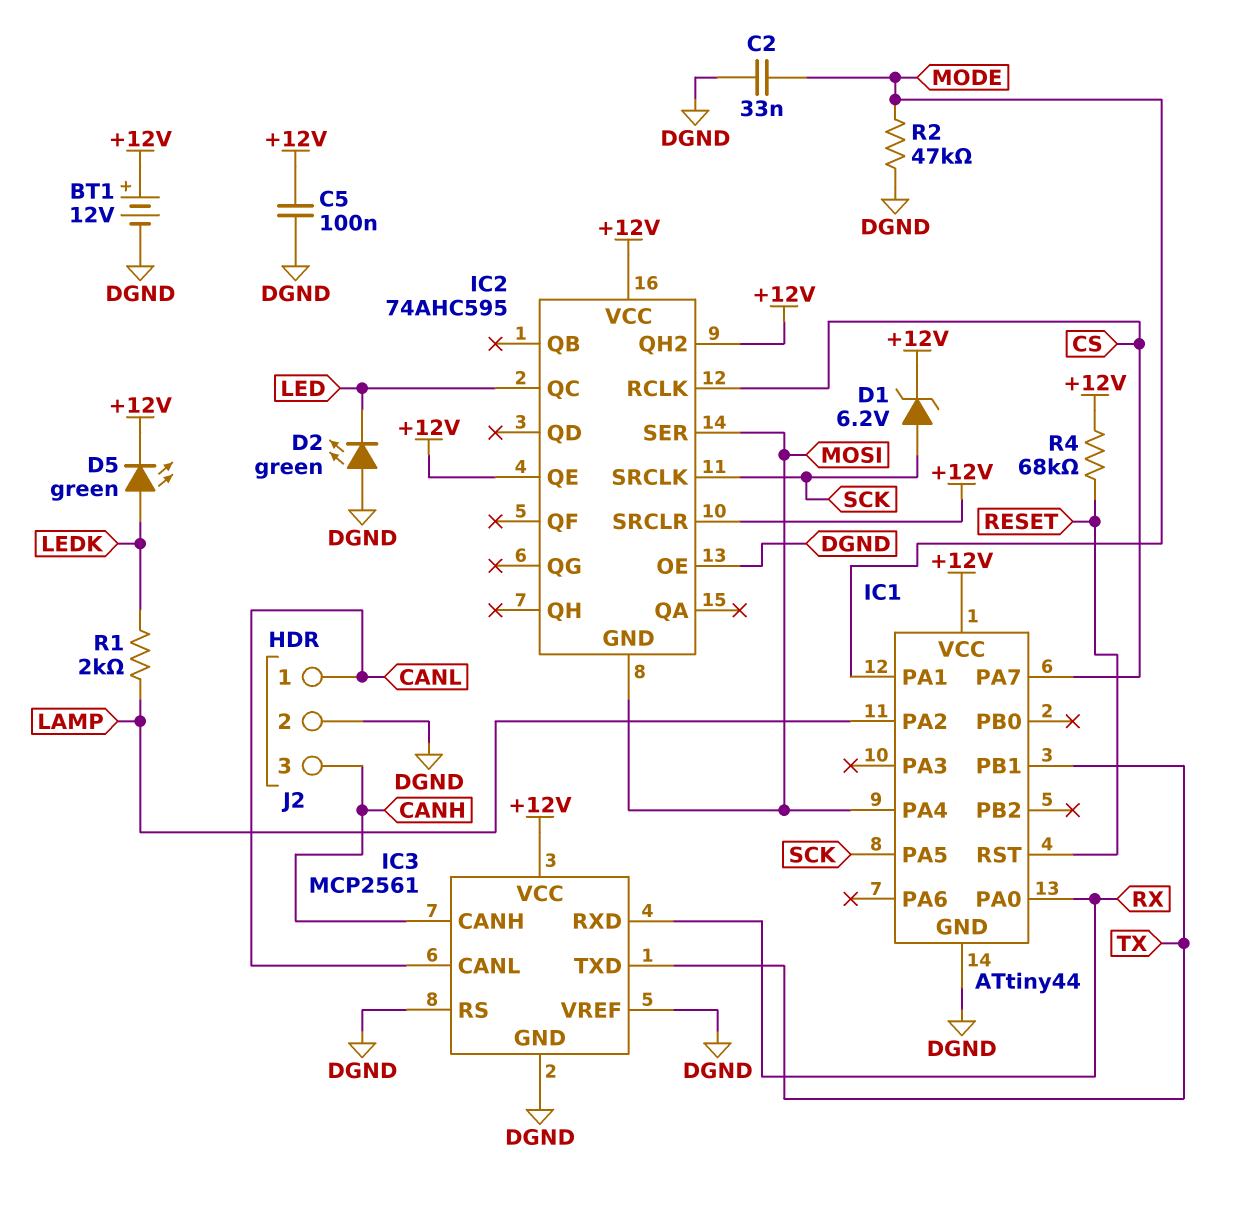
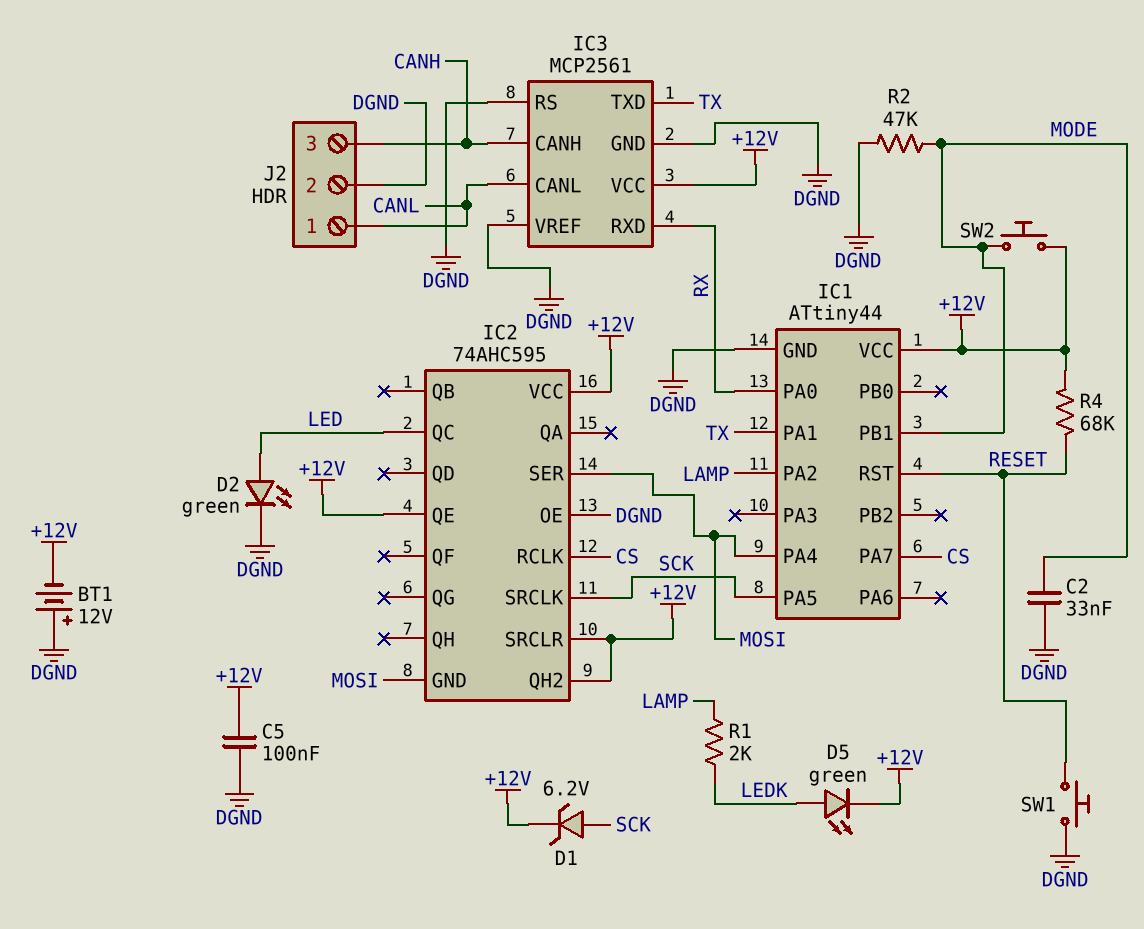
BT1: 12V (plus +12V, minus DGND) -> 12V (plus DGND, minus +12V)
D2: LED green (A DGND, K LED) -> LED green (A LED, K DGND)
IC1 pin PA1: MODE -> TX
IC1 pin PB1: TX -> MODE
SW1: none -> button (DGND, RESET)
SW2: none -> button (+12V, MODE)

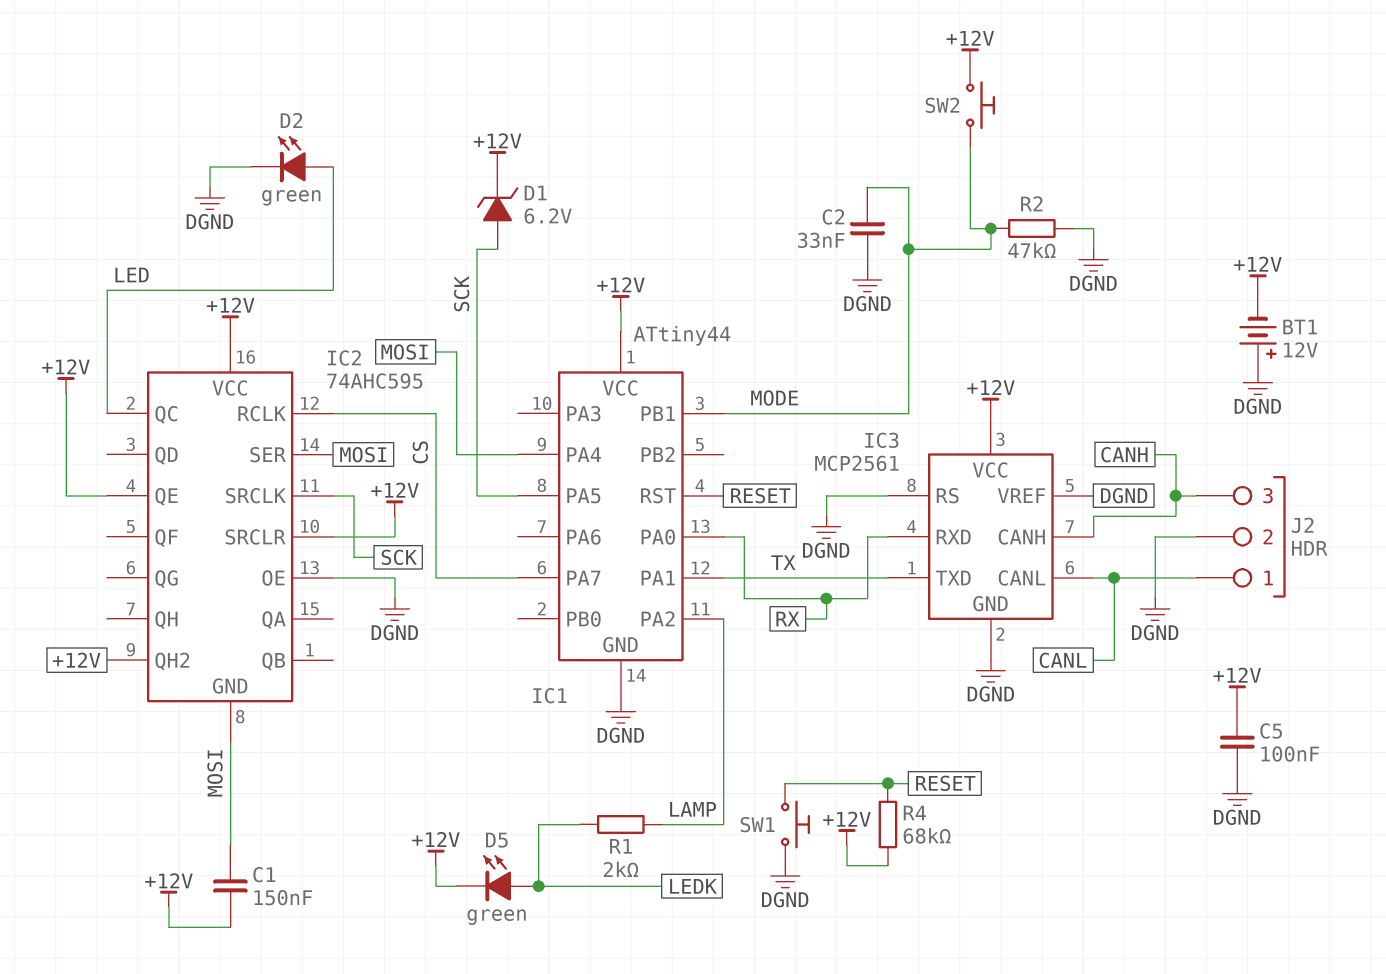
C1: none -> 150nF (+12V, MOSI)

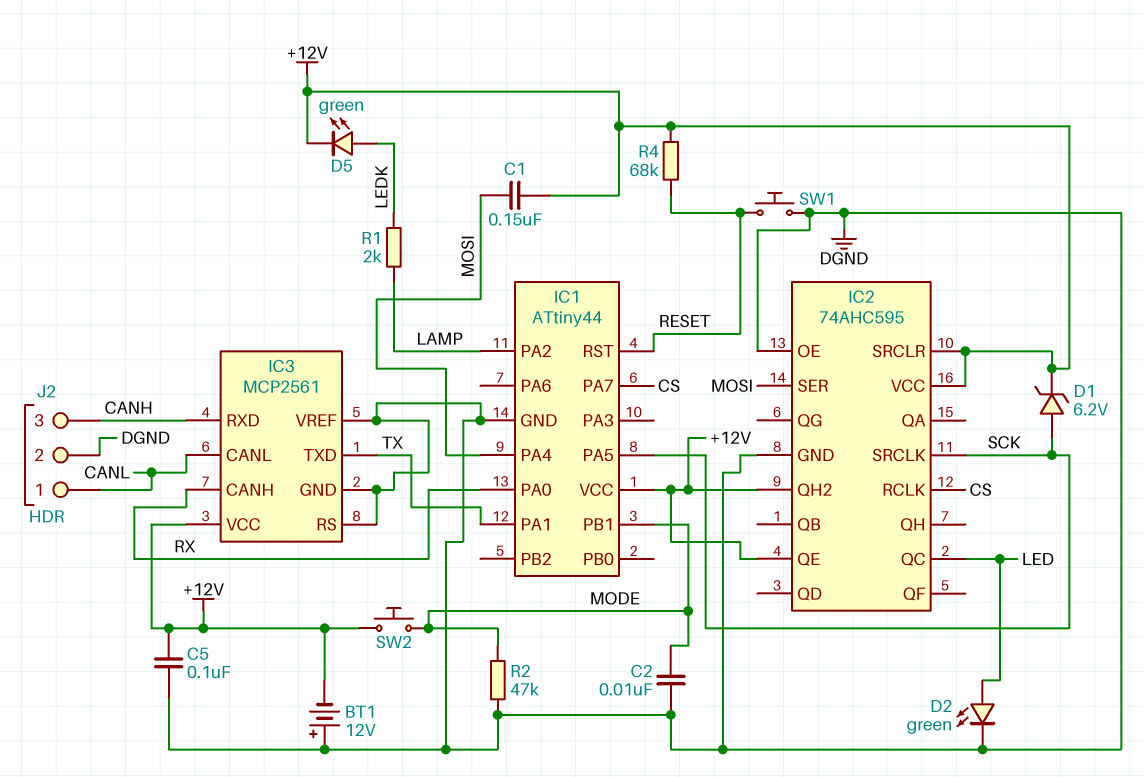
C2: 33nF (DGND, MODE) -> 10nF (DGND, MODE)
IC2 pin GND: MOSI -> DGND
IC3 pin CANH: CANH -> RX
IC3 pin RXD: RX -> CANH

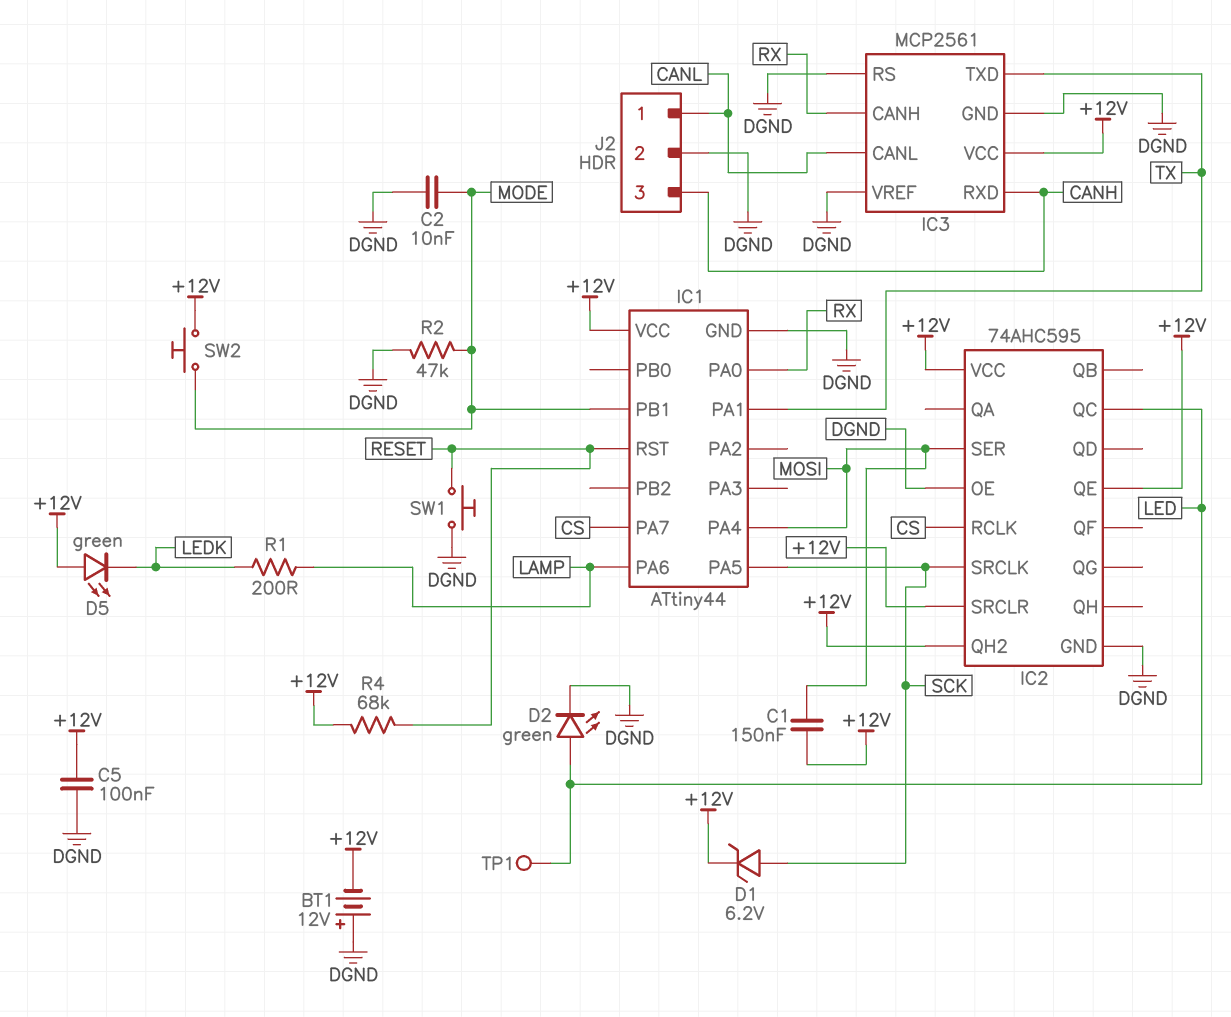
D5: LED green (A LEDK, K +12V) -> LED green (A +12V, K LEDK)
IC1 pin PA2: LAMP -> none
IC1 pin PA6: none -> LAMP
R1: 2k (LAMP, LEDK) -> 200 (LAMP, LEDK)
TP1: none -> test point (LED)

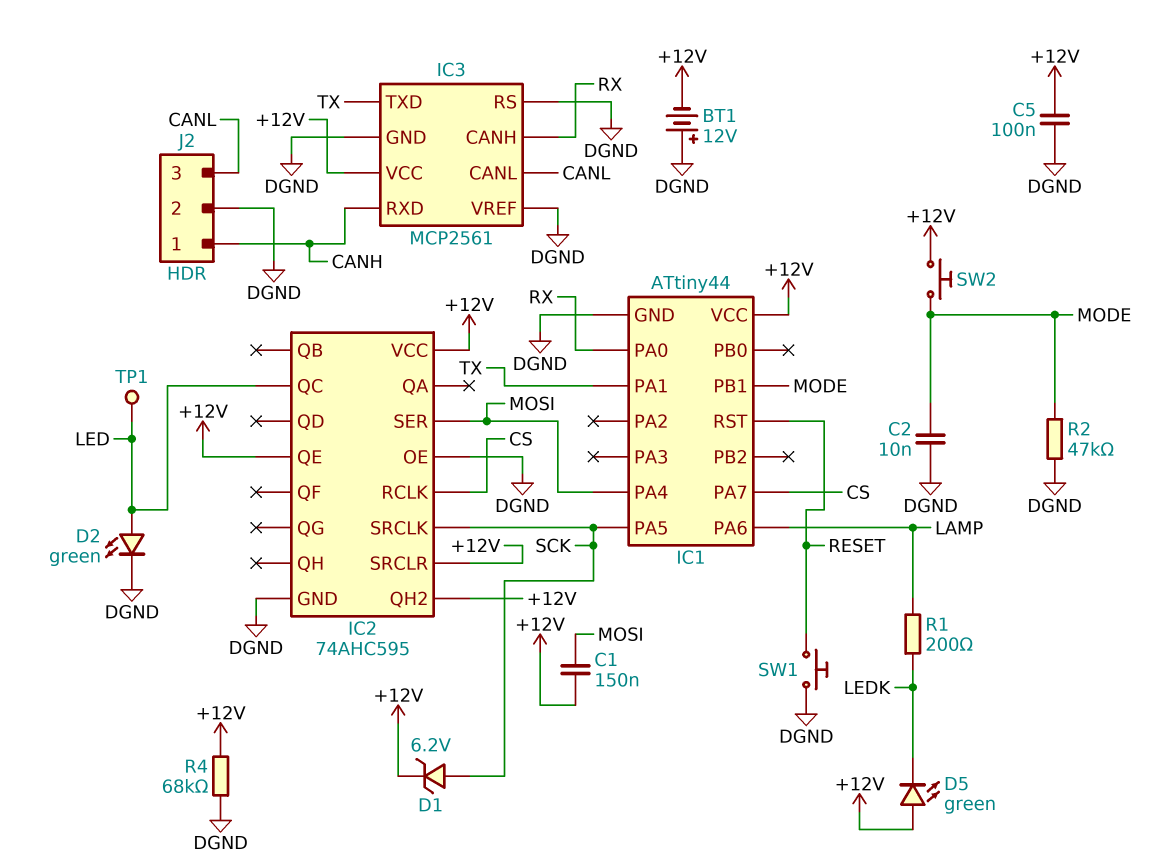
J2 pin 1: CANL -> CANH
J2 pin 3: CANH -> CANL
R4: 68k (+12V, RESET) -> 68k (+12V, DGND)

